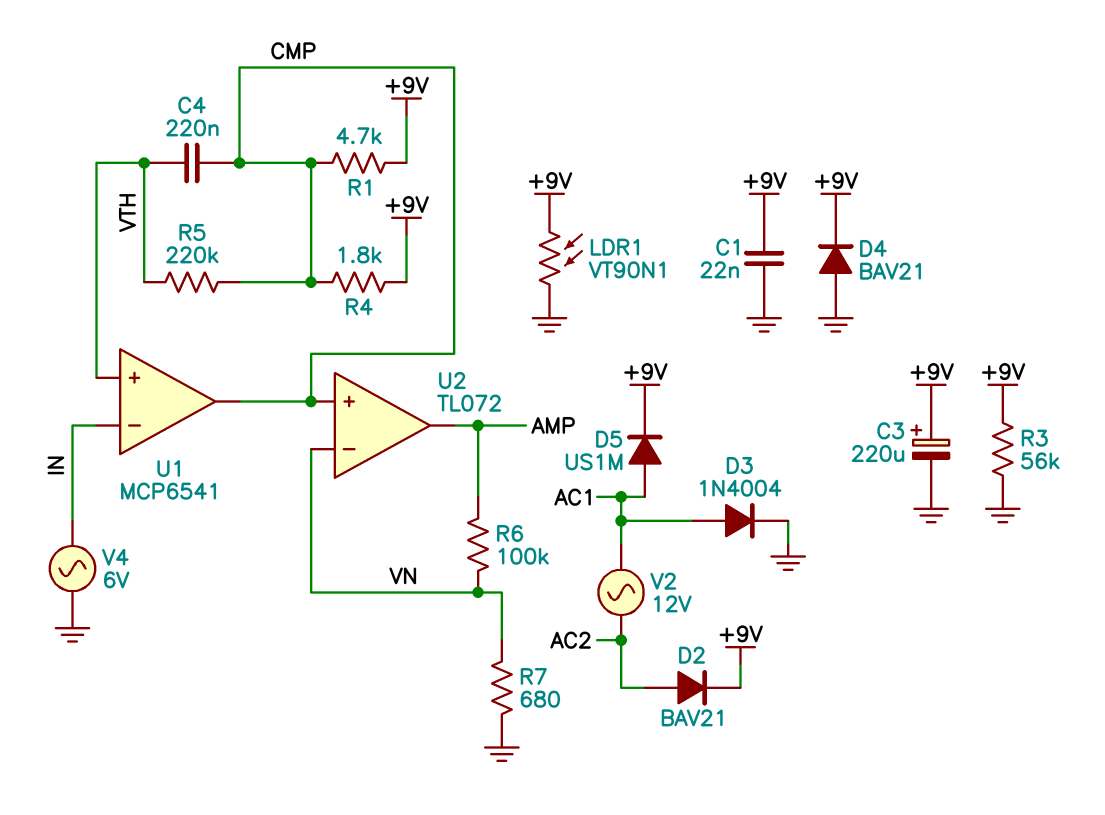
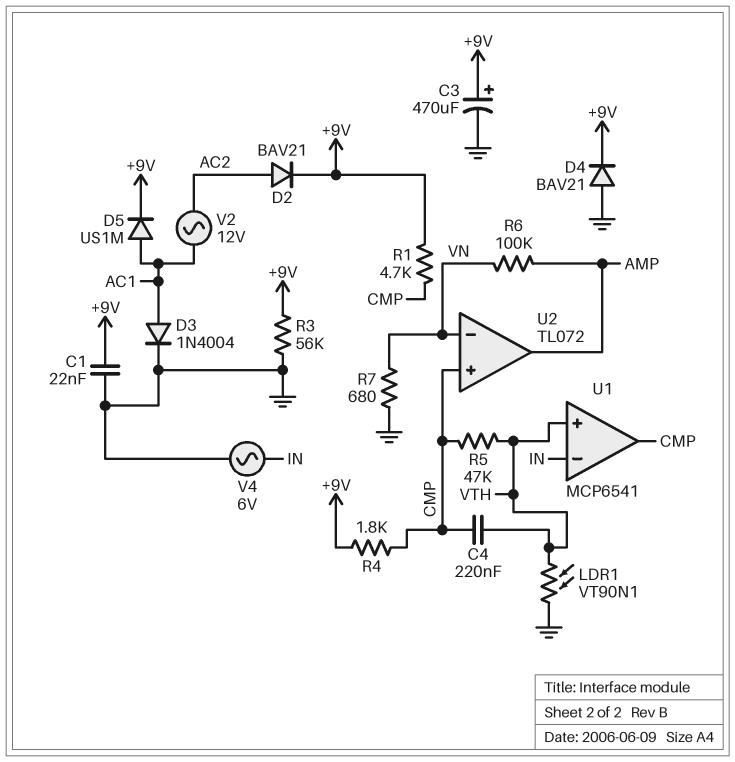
C3: 220uF (plus +9V, minus GND) -> 470uF (plus +9V, minus GND)
LDR1: VT90N1 (+9V, GND) -> VT90N1 (GND, VTH)
R5: 220k (CMP, VTH) -> 47k (CMP, VTH)

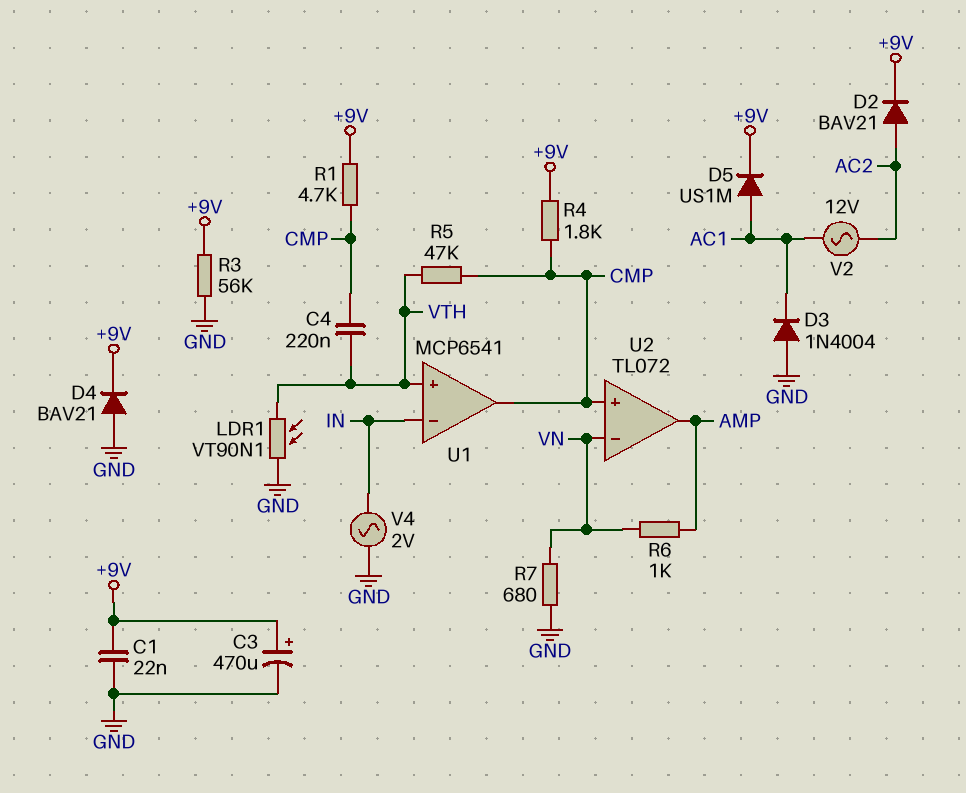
D3: diode 1N4004 (A AC1, K GND) -> diode 1N4004 (A GND, K AC1)
R6: 100k (AMP, VN) -> 1k (AMP, VN)
V4: AC 6V (GND, IN) -> AC 2V (GND, IN)

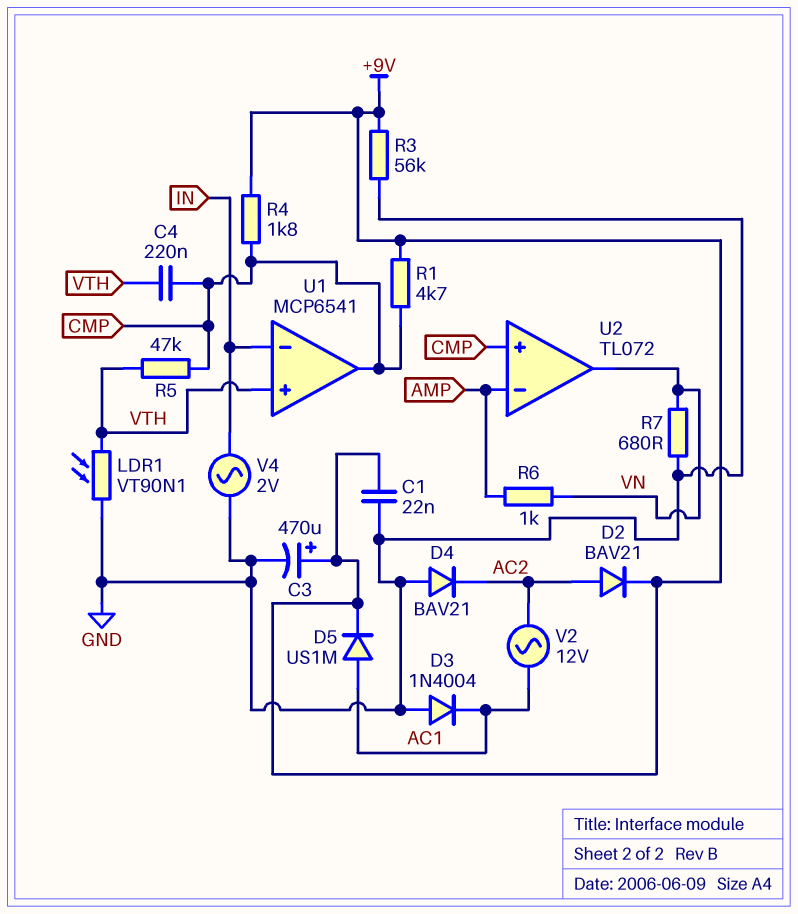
D4: diode BAV21 (A GND, K +9V) -> diode BAV21 (A GND, K AC2)
U2 pin in-: VN -> AMP
U2 pin out: AMP -> VN

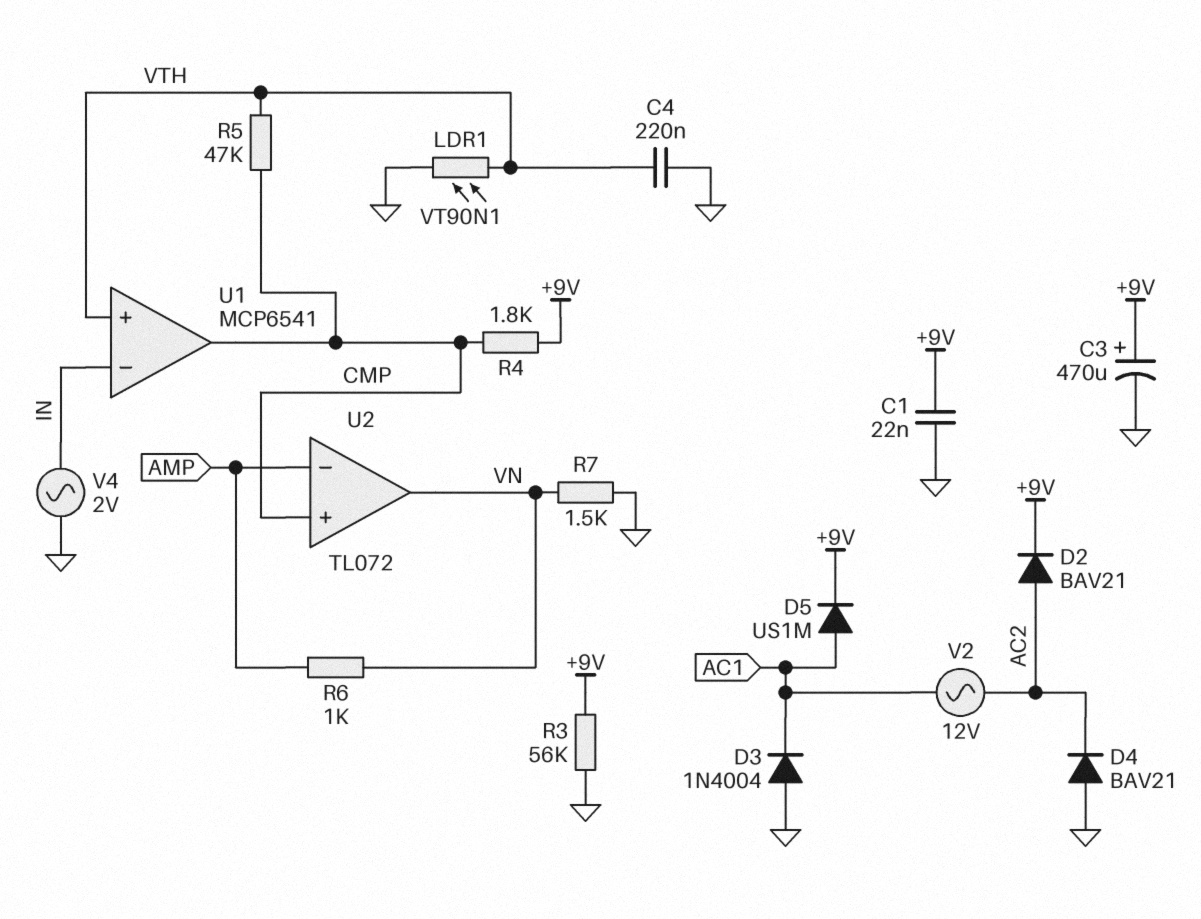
C4: 220nF (CMP, VTH) -> 220nF (GND, VTH)
R1: 4.7k (+9V, CMP) -> none
R7: 680 (GND, VN) -> 1.5k (GND, VN)

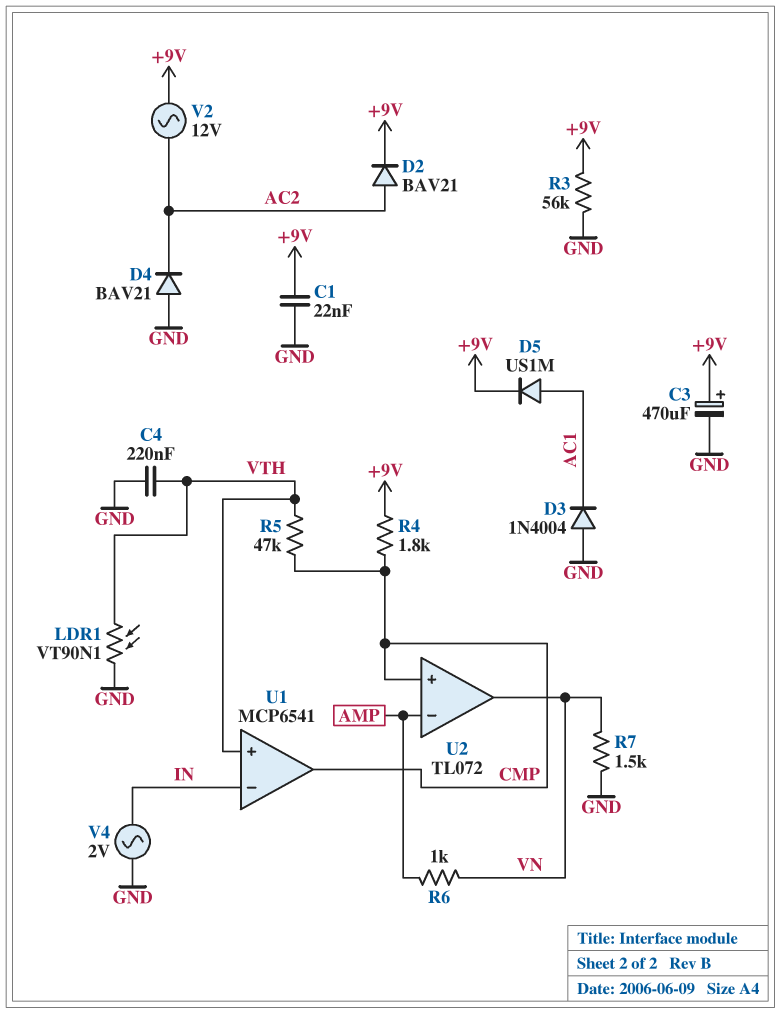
V2: AC 12V (AC1, AC2) -> AC 12V (+9V, AC2)

